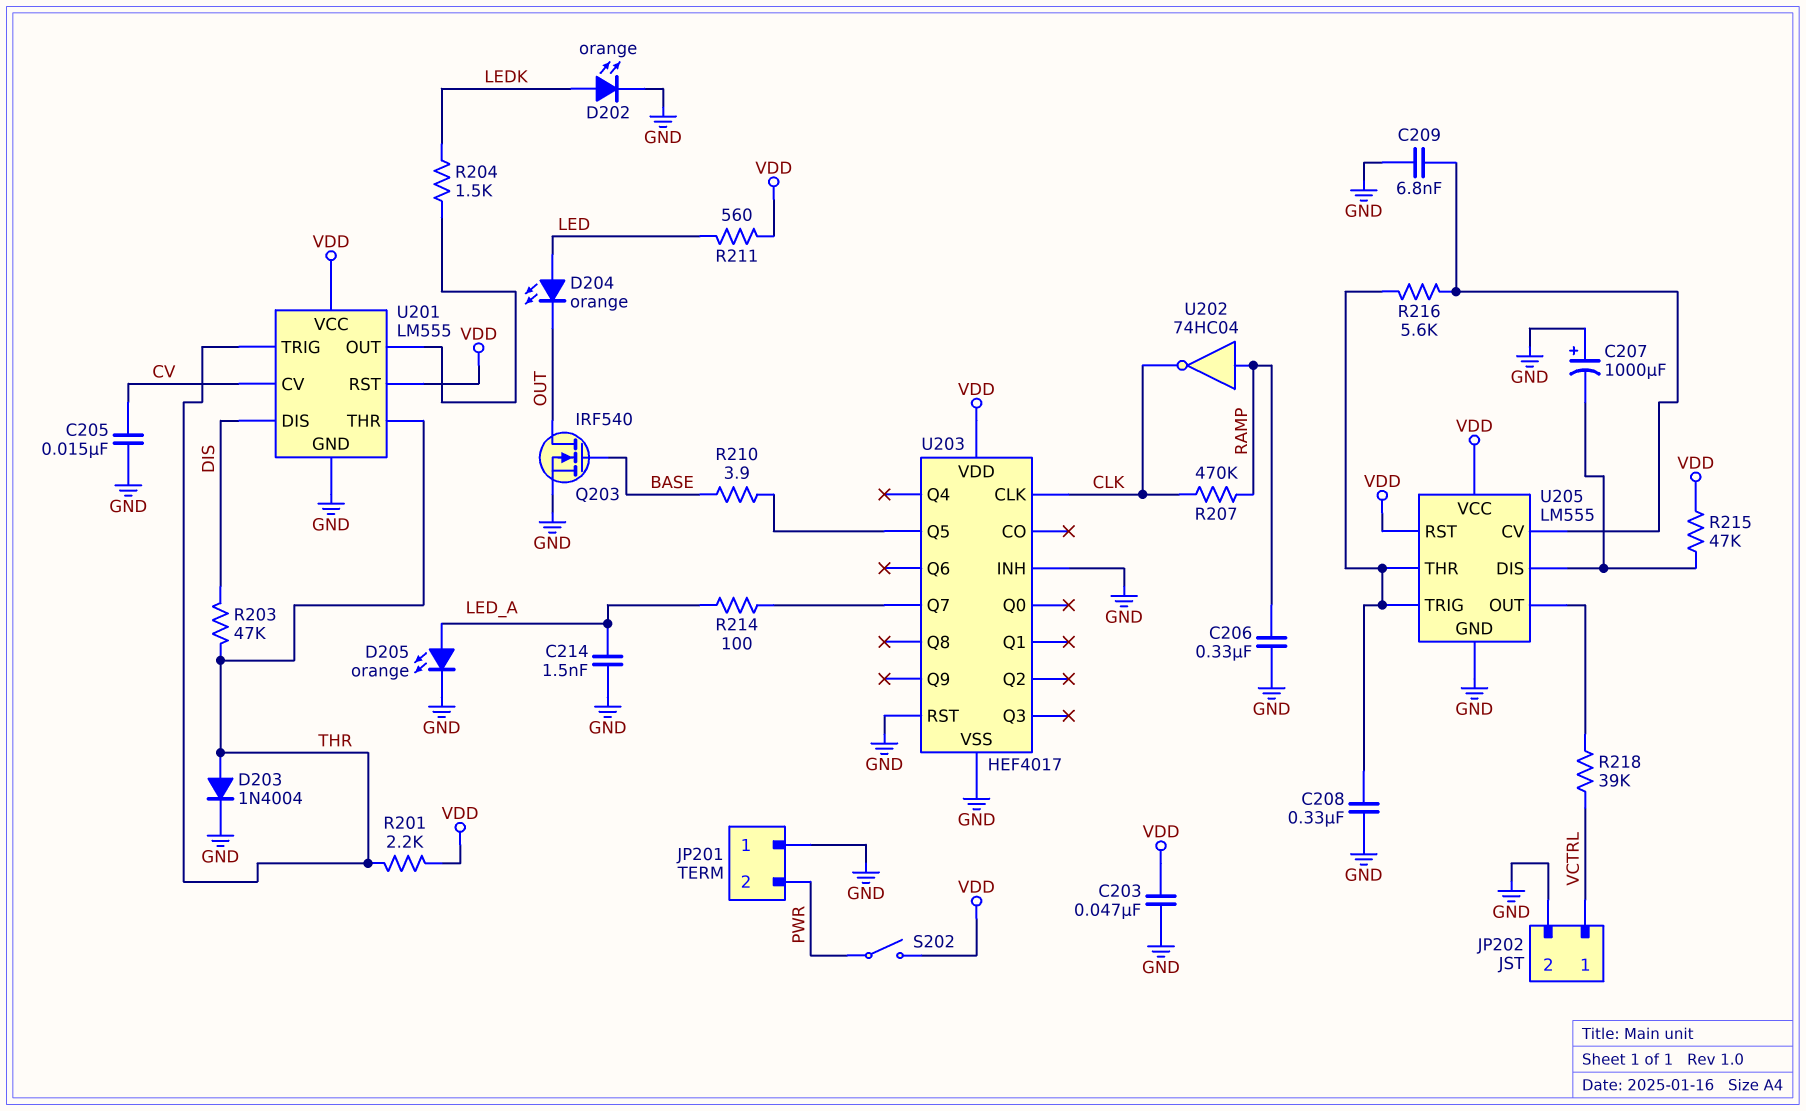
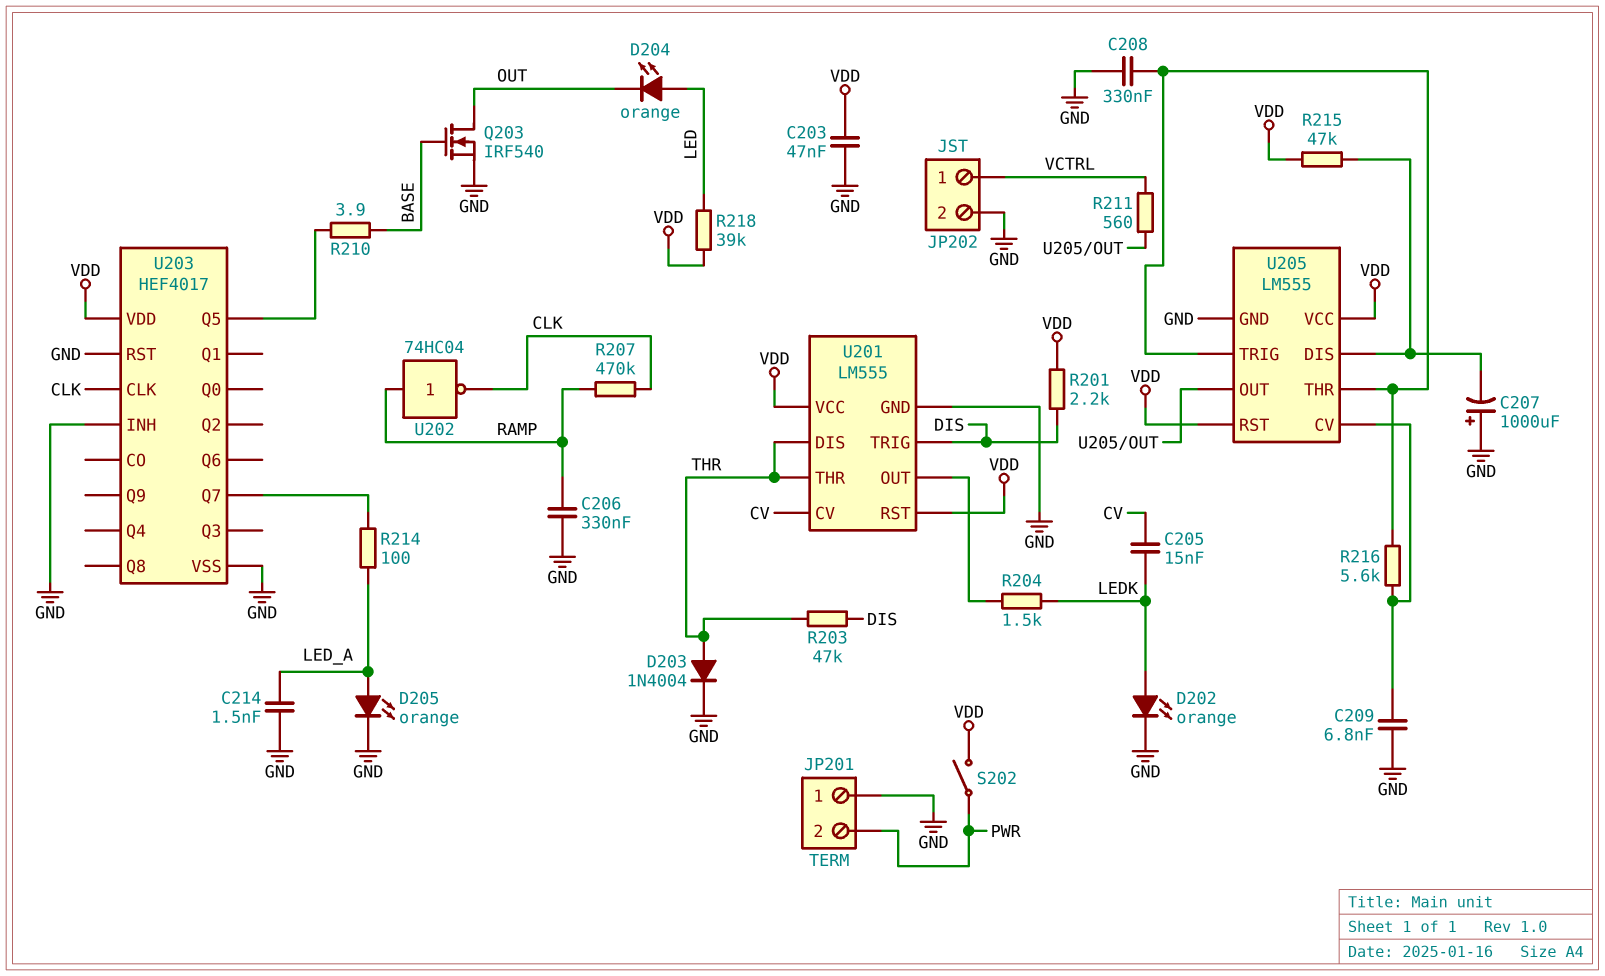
C205: 15nF (CV, GND) -> 15nF (CV, LEDK)
R201: 2.2k (THR, VDD) -> 2.2k (DIS, VDD)
R211: 560 (LED, VDD) -> 560 (U205/OUT, VCTRL)
R218: 39k (U205/OUT, VCTRL) -> 39k (LED, VDD)
U201 pin DIS: DIS -> THR
U201 pin TRIG: THR -> DIS

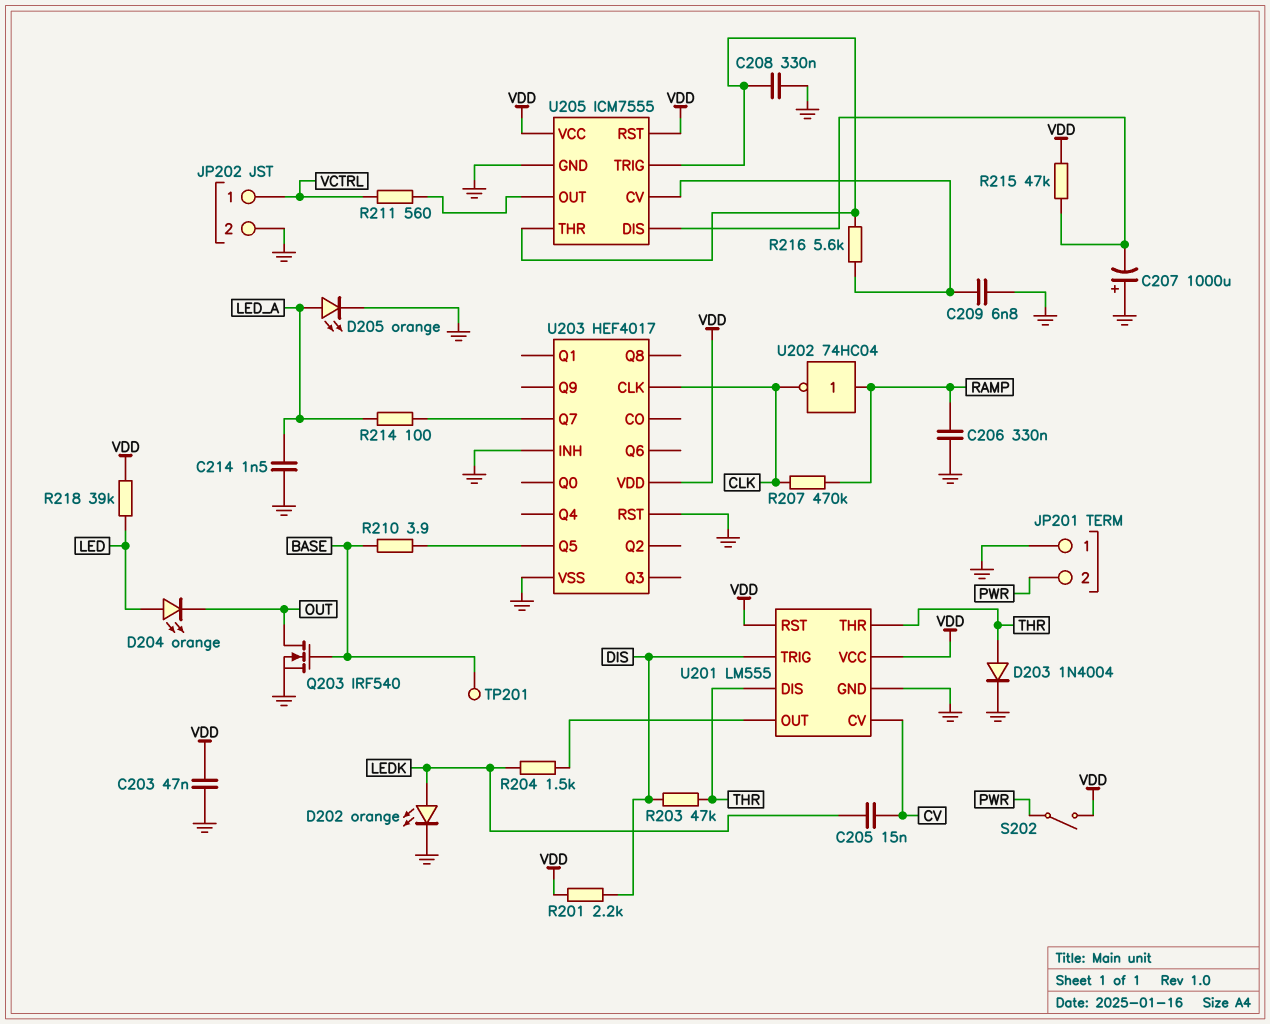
TP201: none -> test point (BASE)
U205: LM555 -> ICM7555

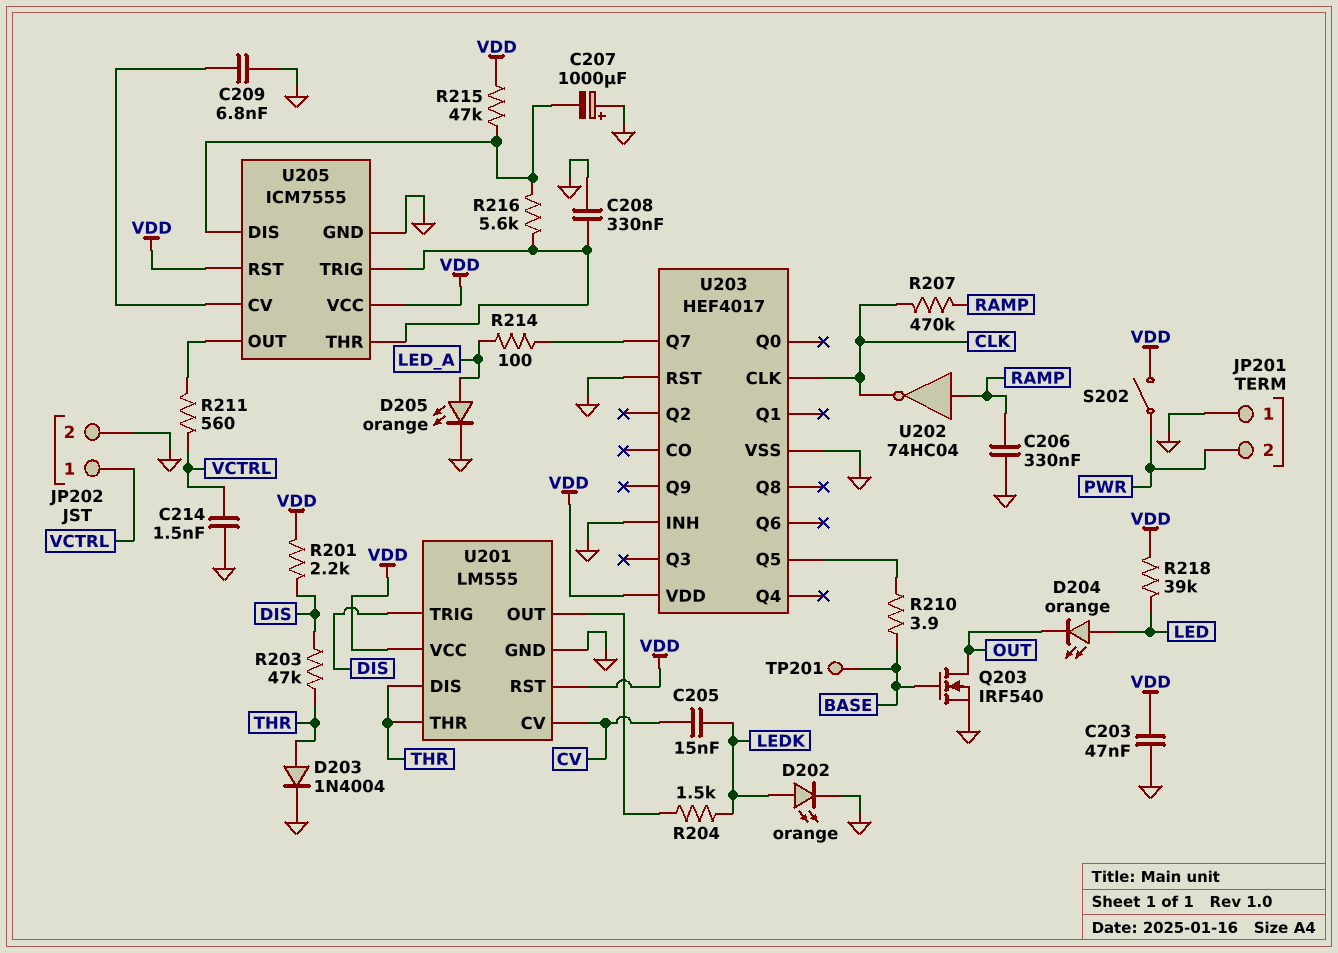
C214: 1.5nF (GND, LED_A) -> 1.5nF (GND, VCTRL)
R216: 5.6k (U205/CV, U205/THR) -> 5.6k (U205/DIS, U205/THR)

